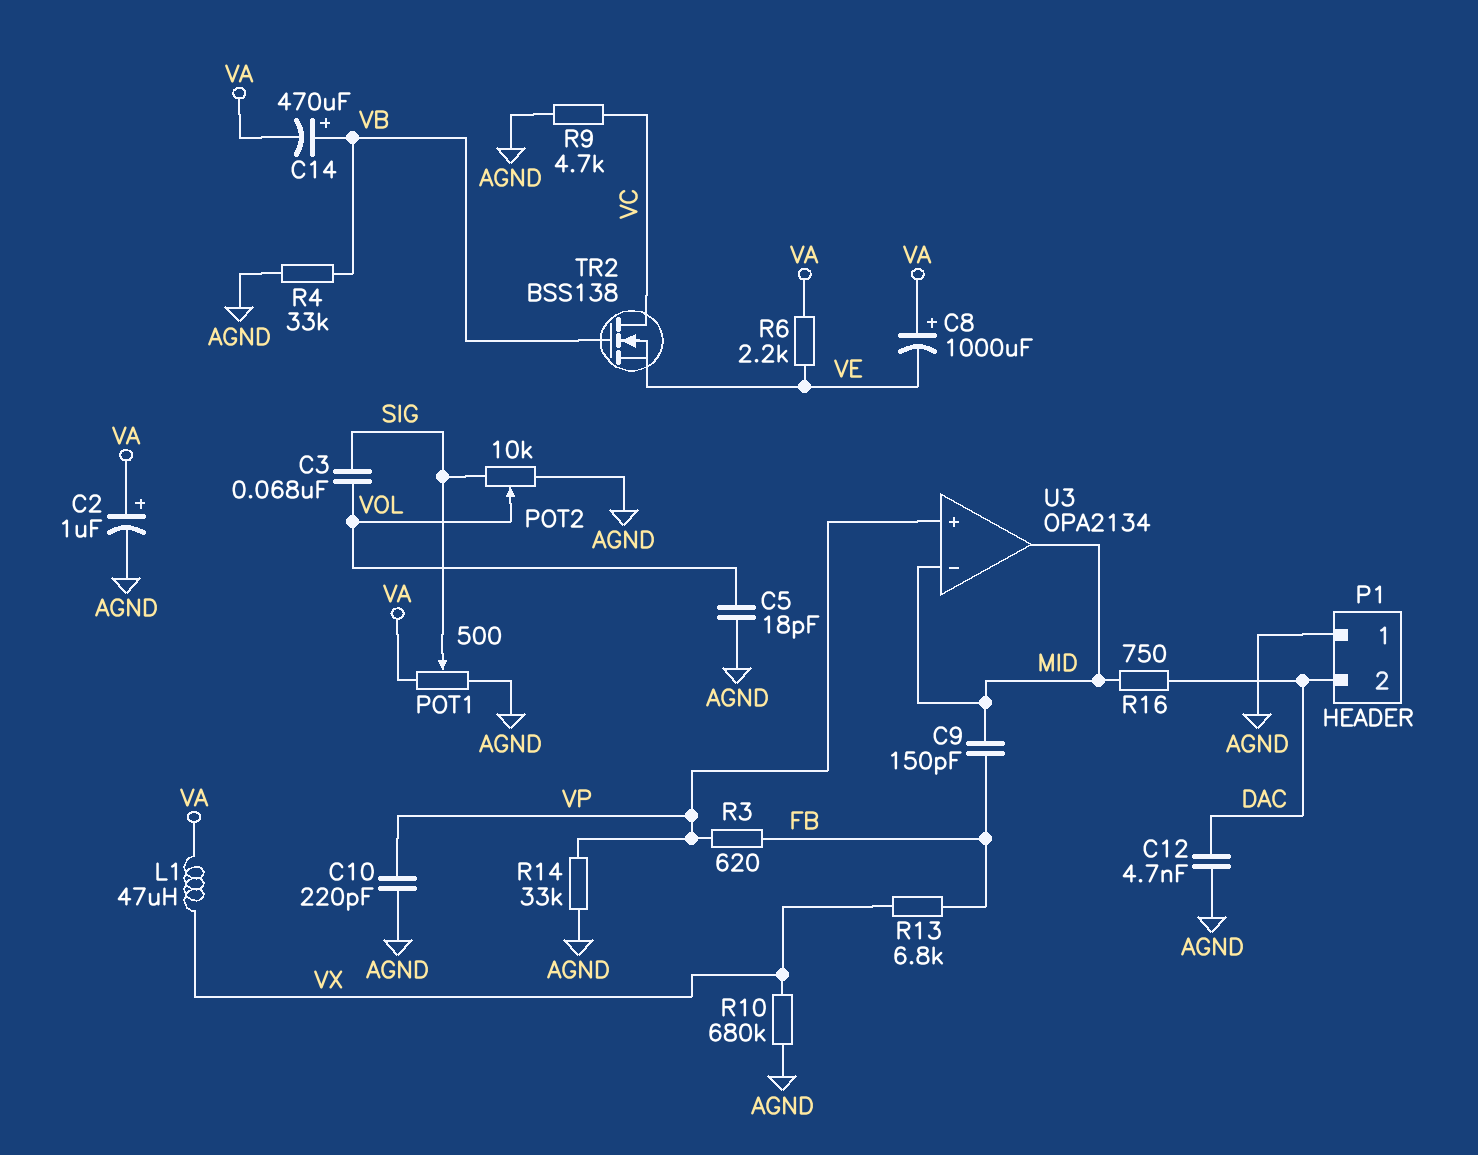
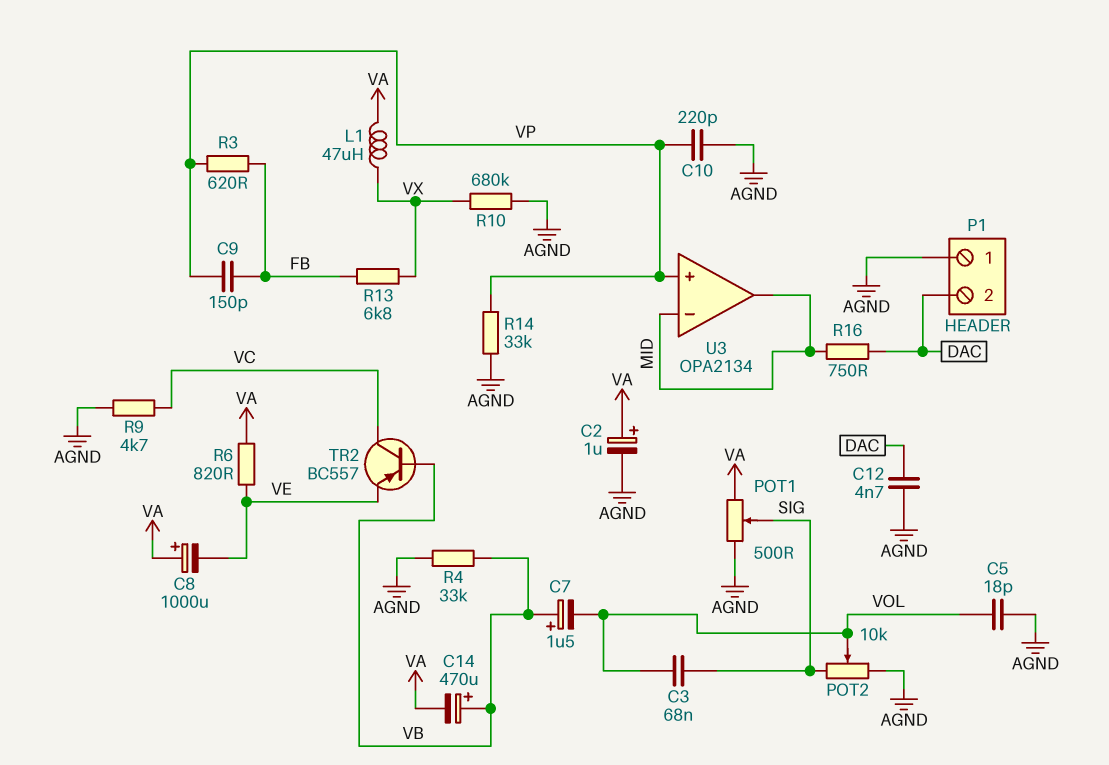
C7: none -> 1.5uF (plus VB, minus VOL)
C9: 150pF (FB, MID) -> 150pF (FB, VP)
R6: 2.2k (VA, VE) -> 820 (VA, VE)
TR2: NMOS BSS138 (G VB, D VC, S VE) -> PNP BC557 (B VB, C VC, E VE)

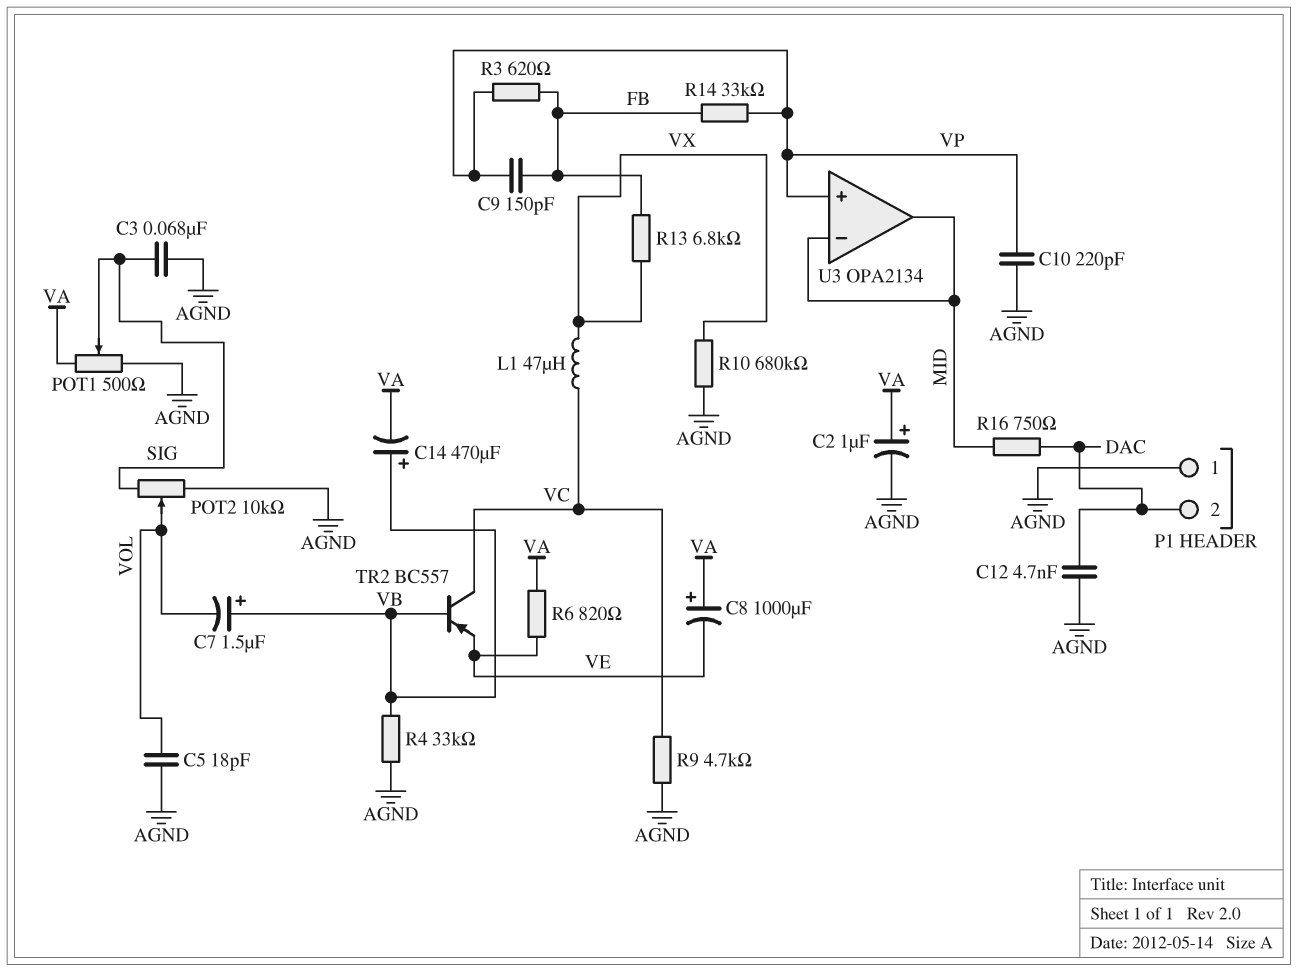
C3: 68nF (SIG, VOL) -> 68nF (AGND, SIG)
L1: 47uH (VA, VX) -> 47uH (VC, VX)
R14: 33k (AGND, VP) -> 33k (FB, VP)

